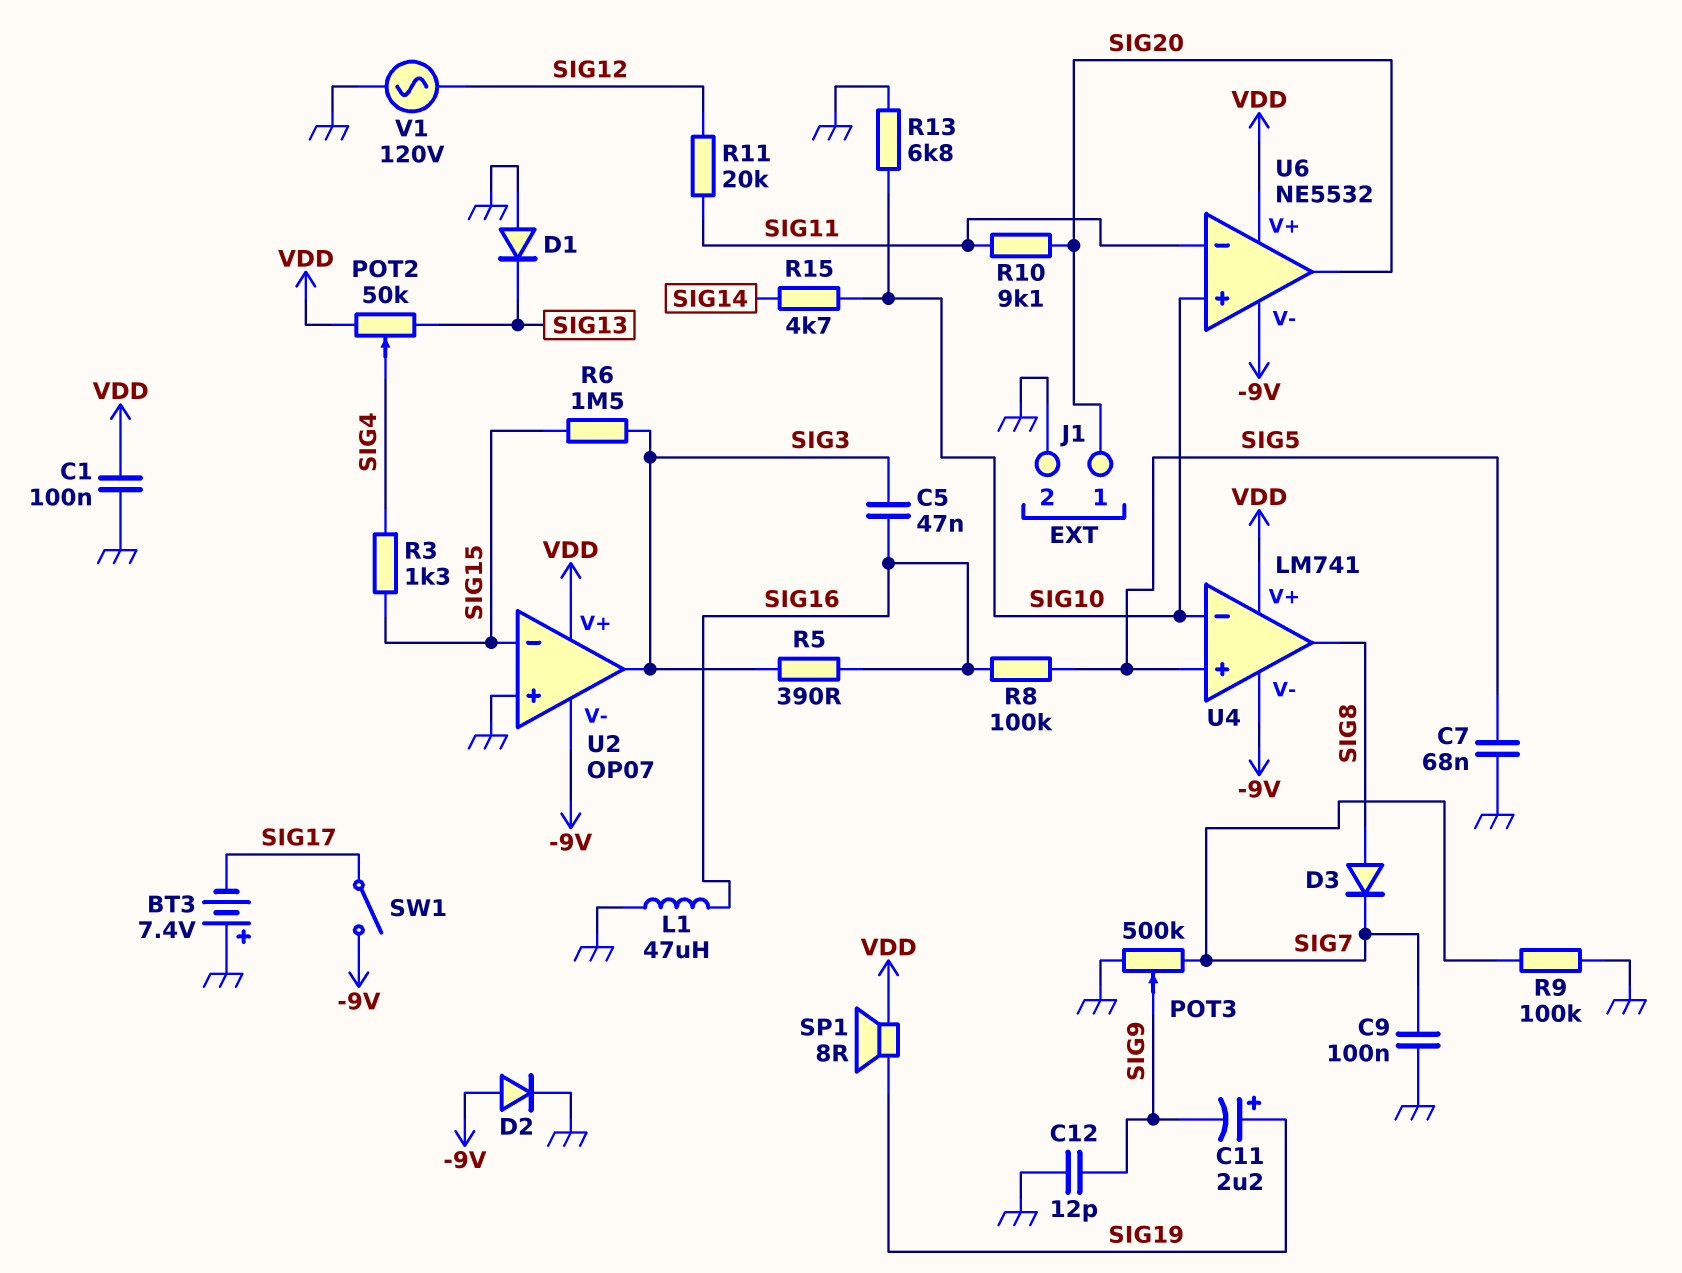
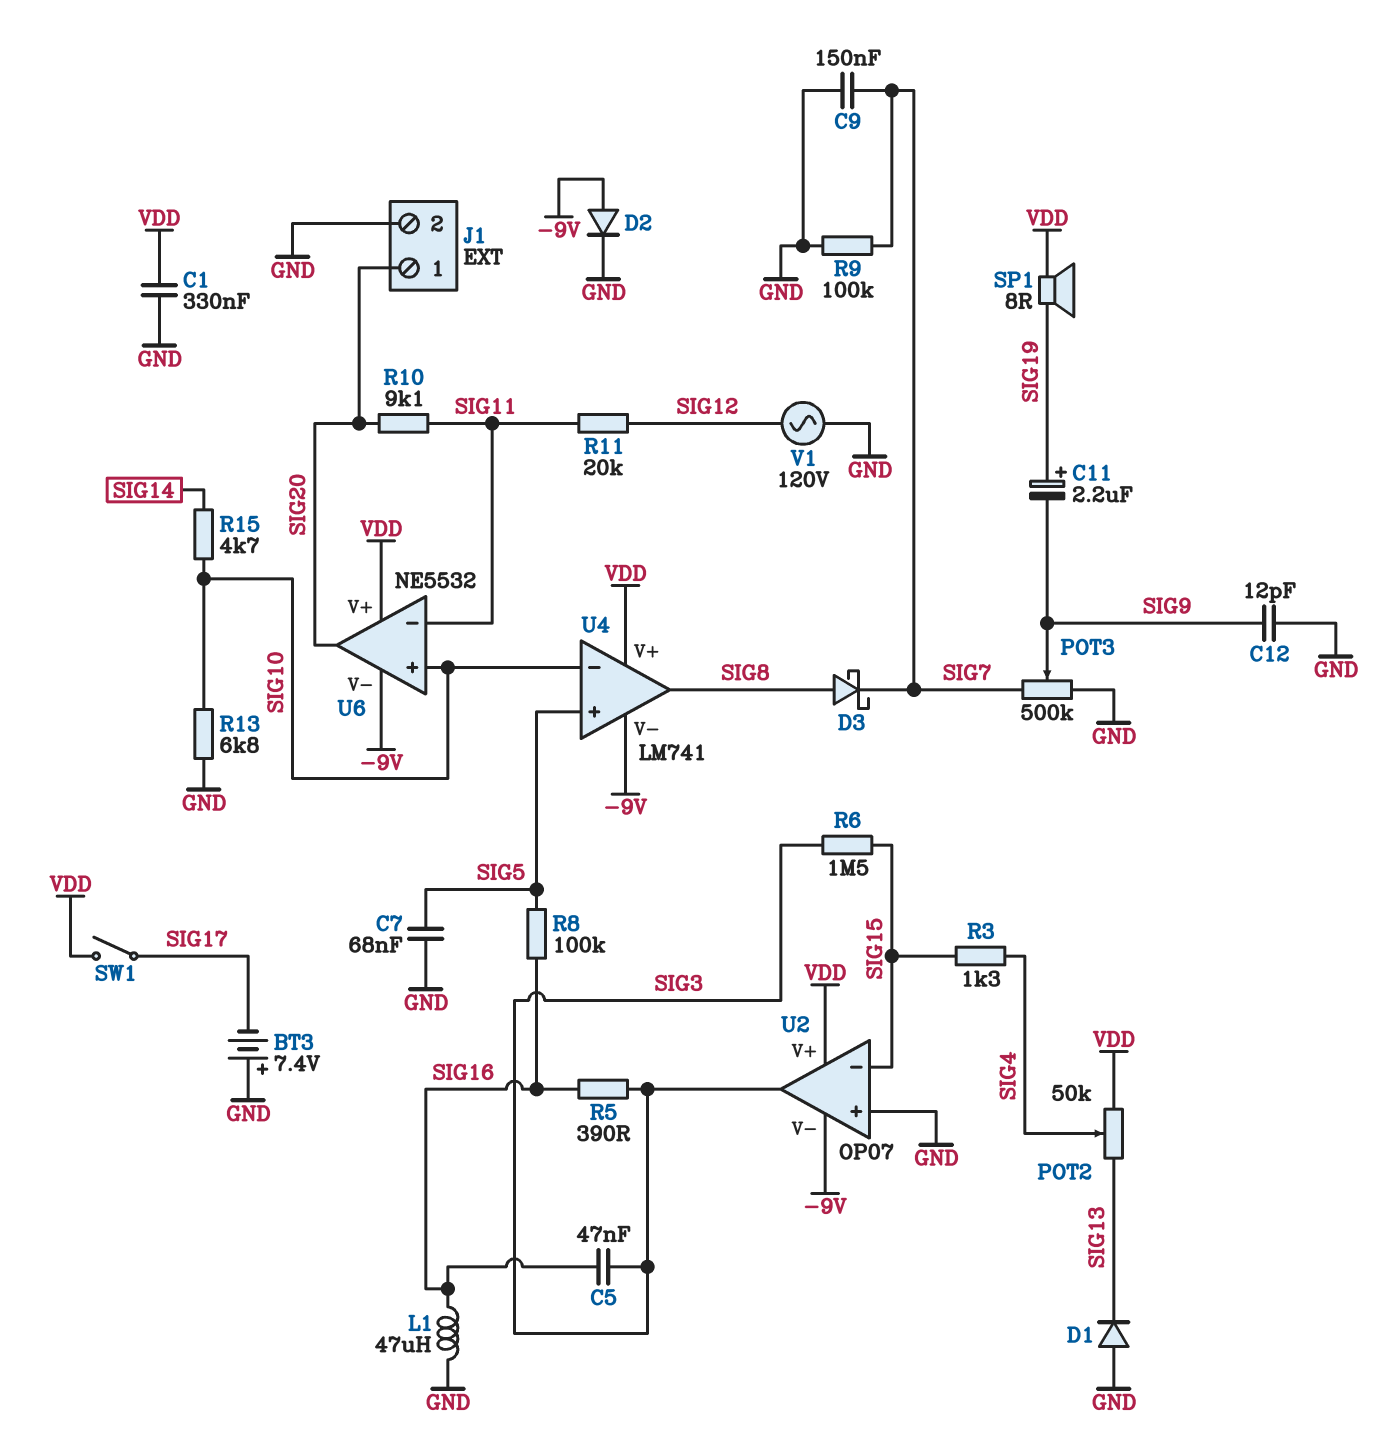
C1: 100nF (GND, VDD) -> 330nF (GND, VDD)
C9: 100nF (GND, SIG7) -> 150nF (GND, SIG7)
D3: diode (A SIG8, K SIG7) -> schottky (A SIG8, K SIG7)
SW1: switch (-9V, SIG17) -> switch (SIG17, VDD)

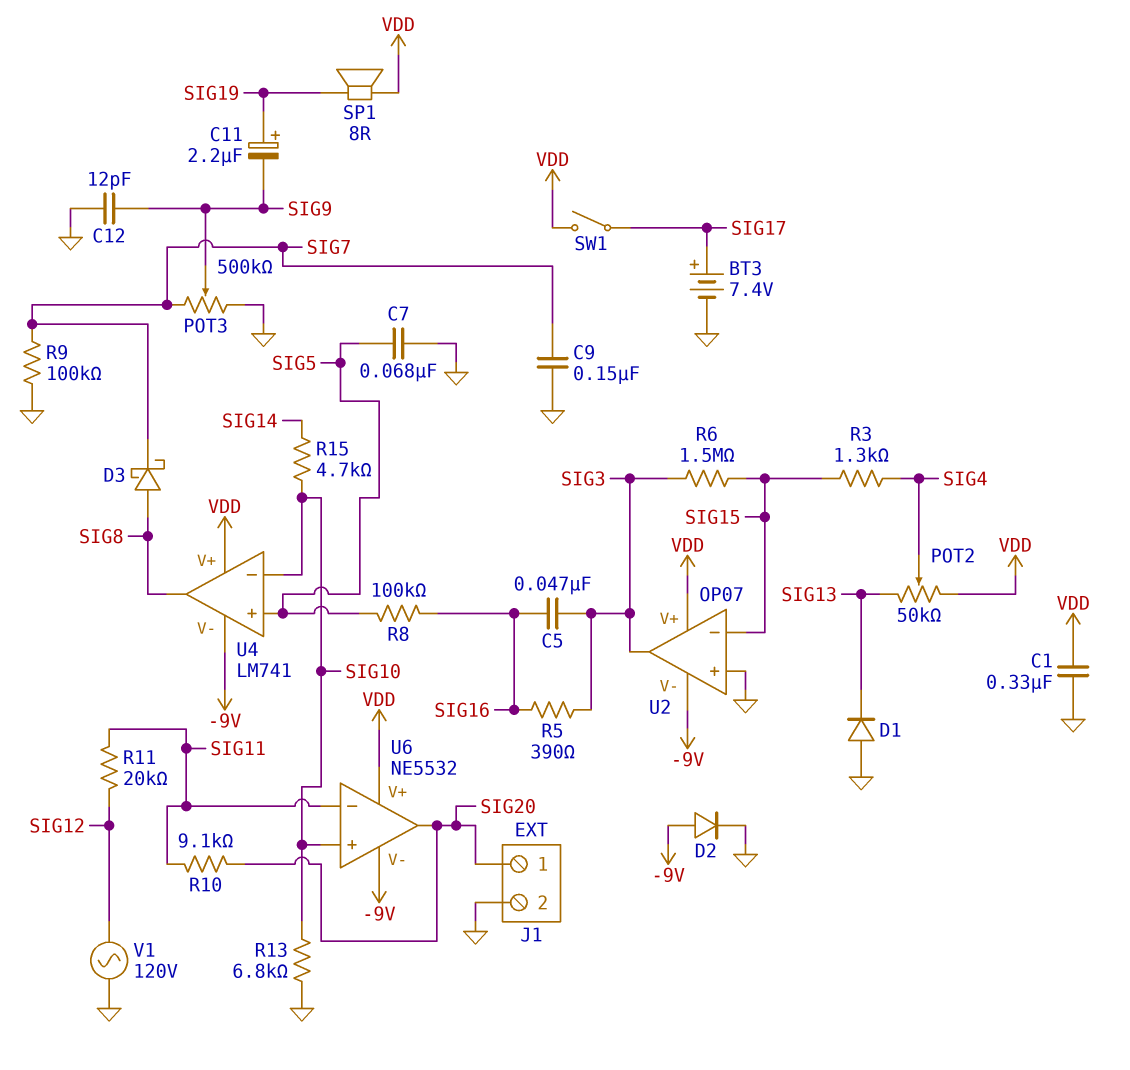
BT3: 7.4V (plus GND, minus SIG17) -> 7.4V (plus SIG17, minus GND)
L1: 47uH (GND, SIG16) -> none

